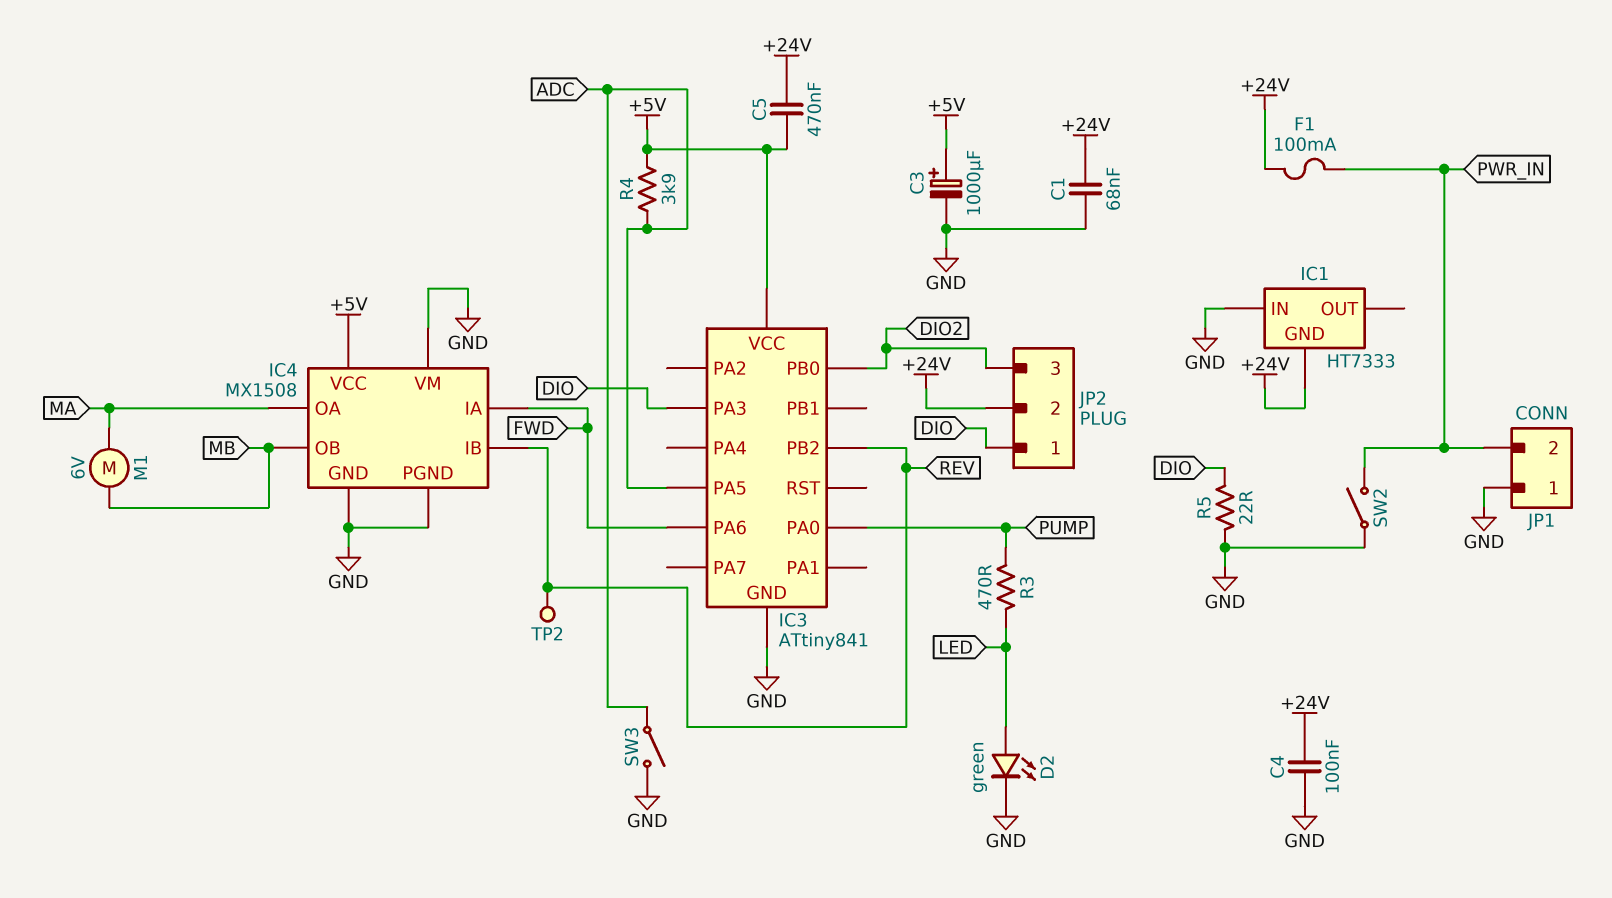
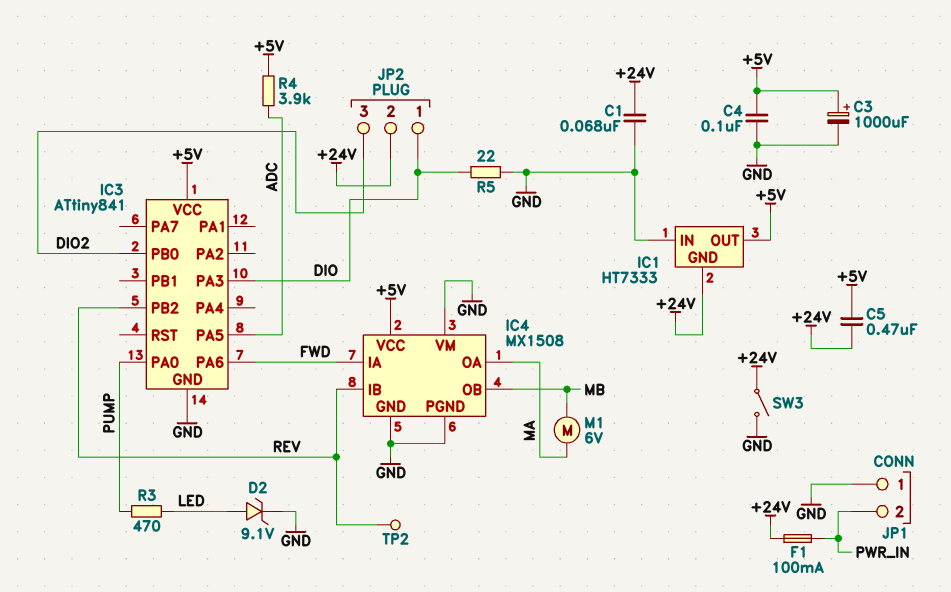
C4: 100nF (+24V, GND) -> 100nF (+5V, GND)
D2: LED green (A LED, K GND) -> zener 9.1V (A LED, K GND)
IC1 pin OUT: none -> +5V
SW2: switch (GND, PWR_IN) -> none
SW3: switch (ADC, GND) -> switch (+24V, GND)

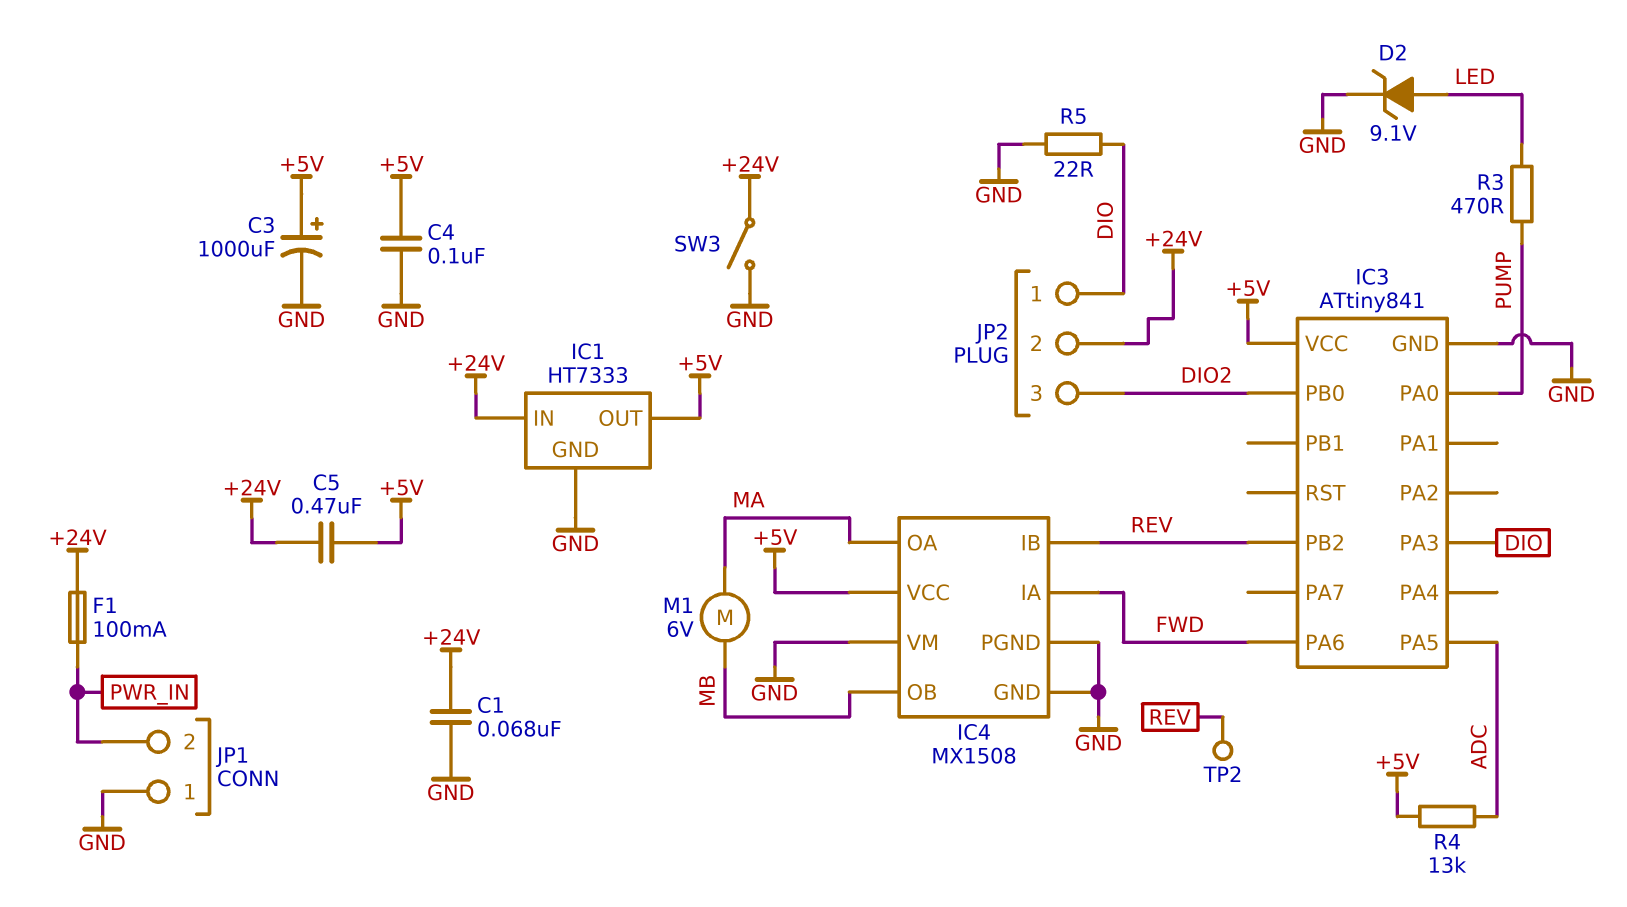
IC1 pin GND: +24V -> GND
IC1 pin IN: GND -> +24V
R4: 3.9k (+5V, ADC) -> 13k (+5V, ADC)

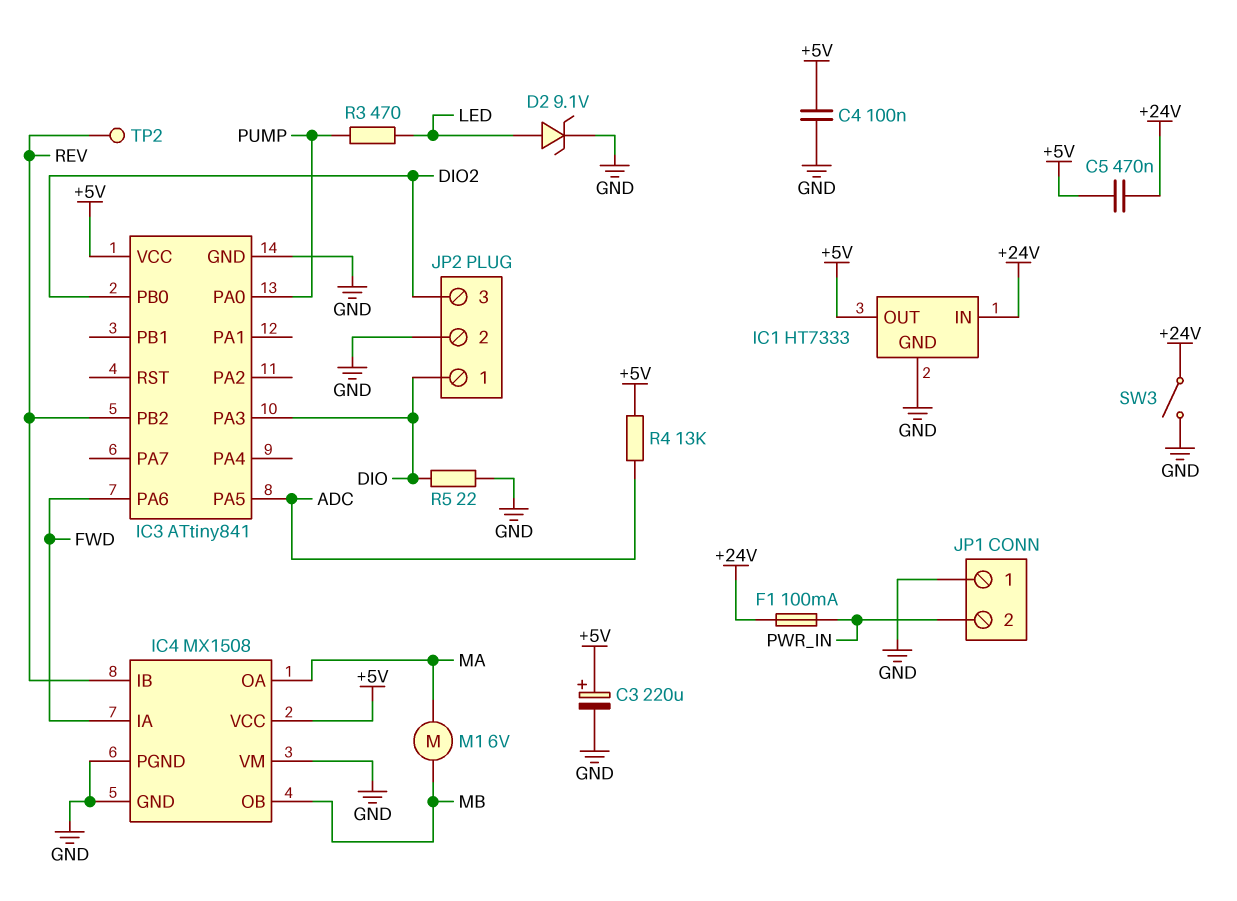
C1: 68nF (+24V, GND) -> none
C3: 1000uF (plus +5V, minus GND) -> 220uF (plus +5V, minus GND)
JP2 pin 2: +24V -> GND

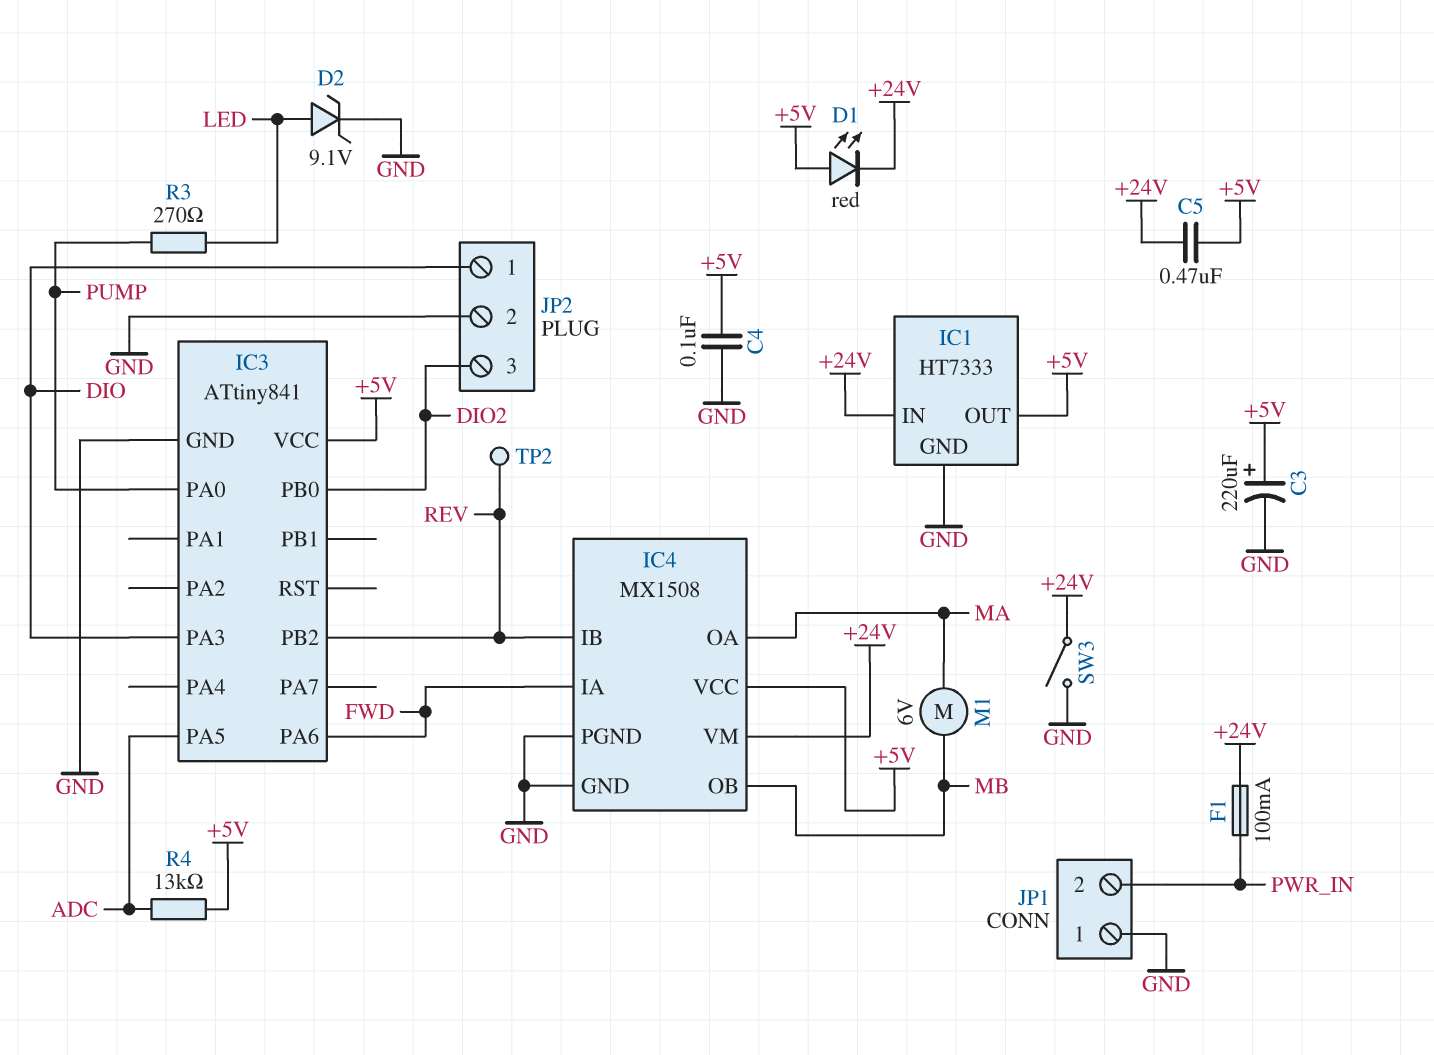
D1: none -> LED red (A +5V, K +24V)
IC4 pin VM: GND -> +24V
R3: 470 (LED, PUMP) -> 270 (LED, PUMP)
R5: 22 (DIO, GND) -> none

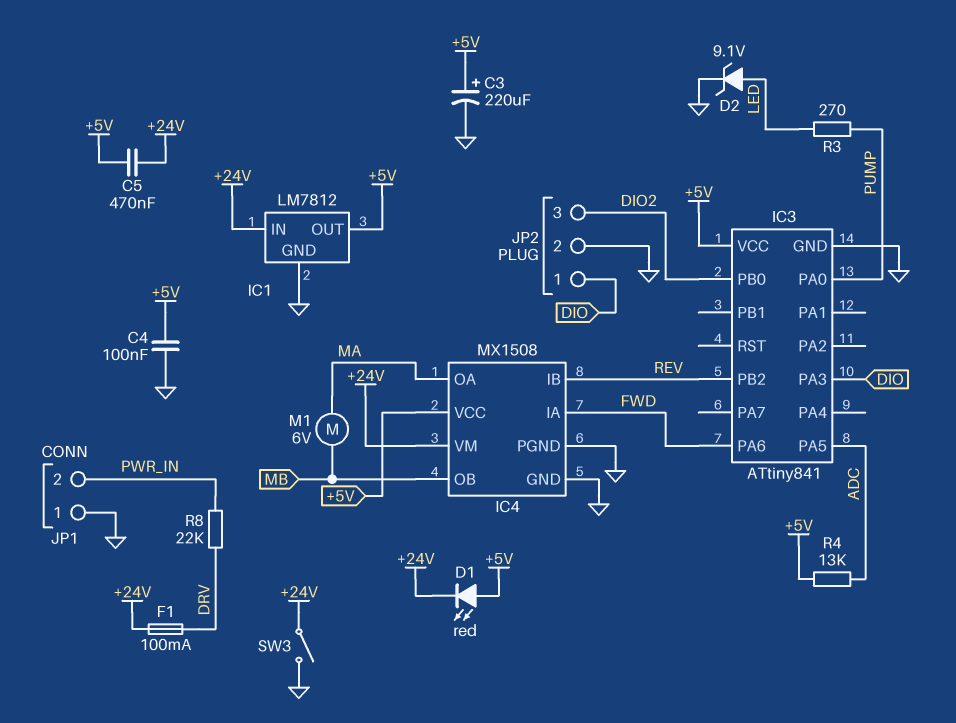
F1: 100mA (+24V, PWR_IN) -> 100mA (+24V, DRV)
IC1: HT7333 -> LM7812
R8: none -> 22k (DRV, PWR_IN)
TP2: test point (REV) -> none

